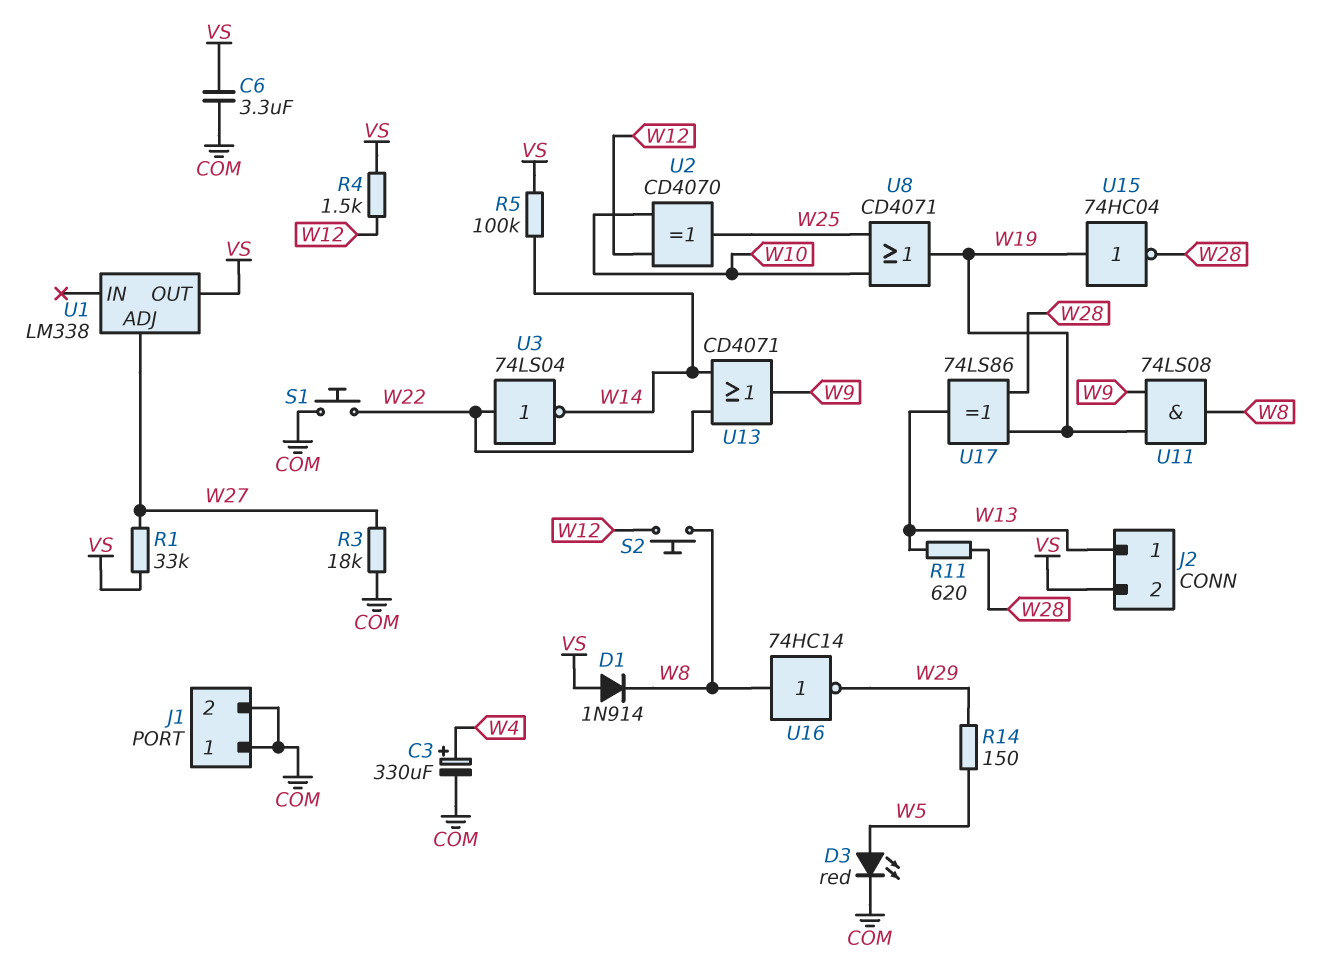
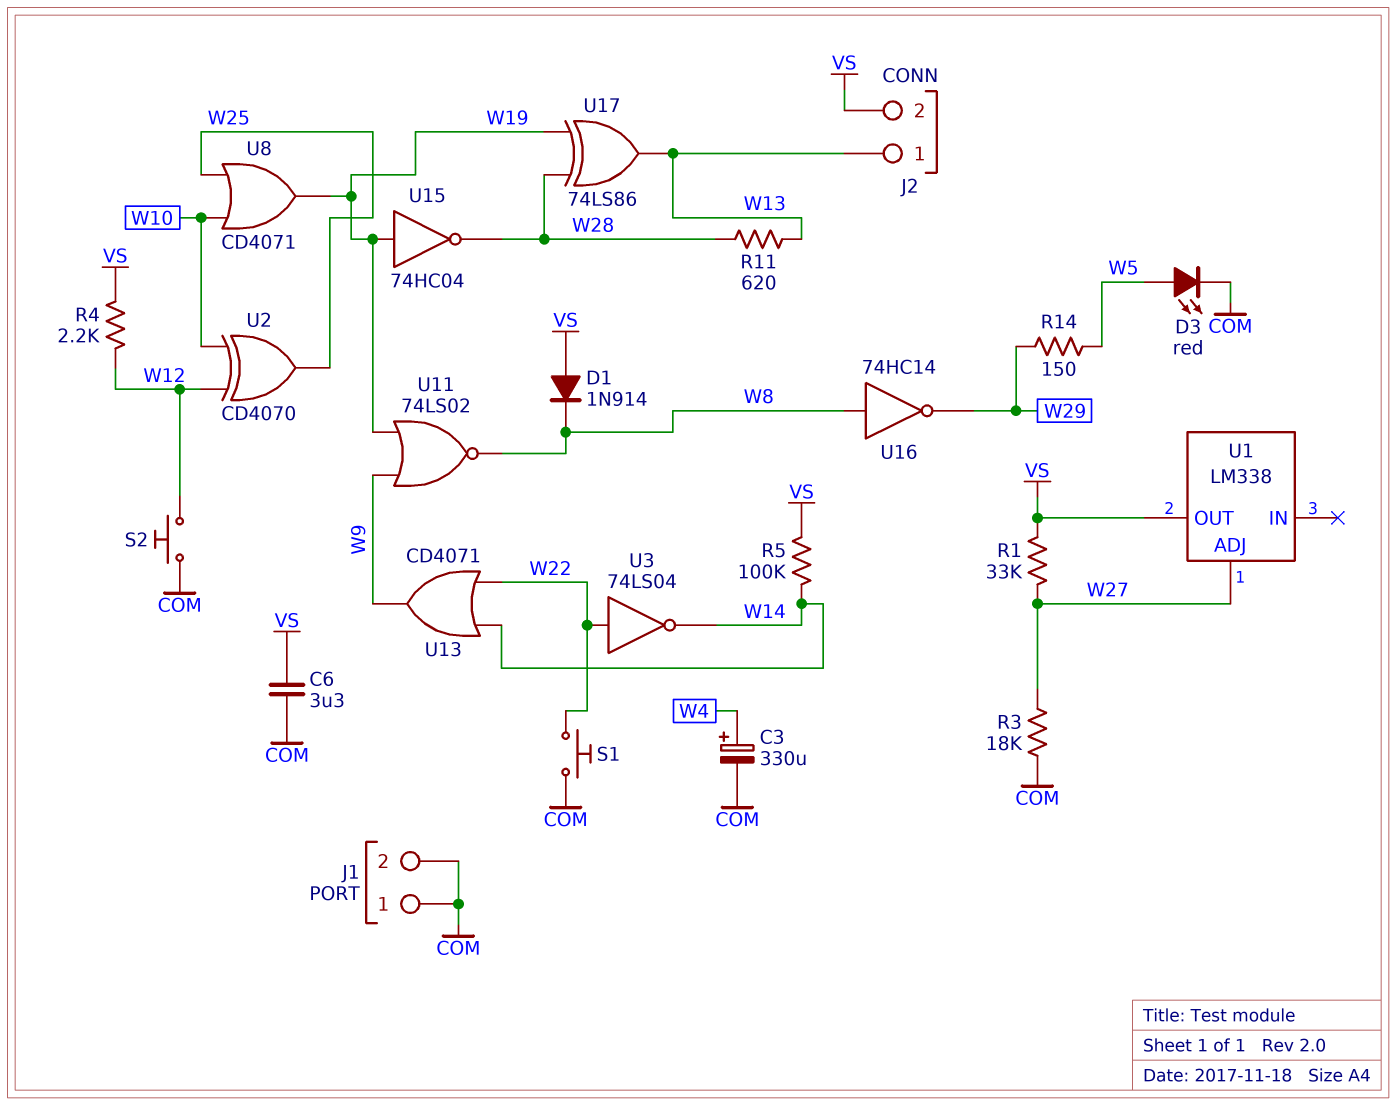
R4: 1.5k (VS, W12) -> 2.2k (VS, W12)
S2: button (W8, W12) -> button (COM, W12)
U11: AND 74LS08 (in W9, in W19, out W8) -> NOR 74LS02 (in W9, in W19, out W8)

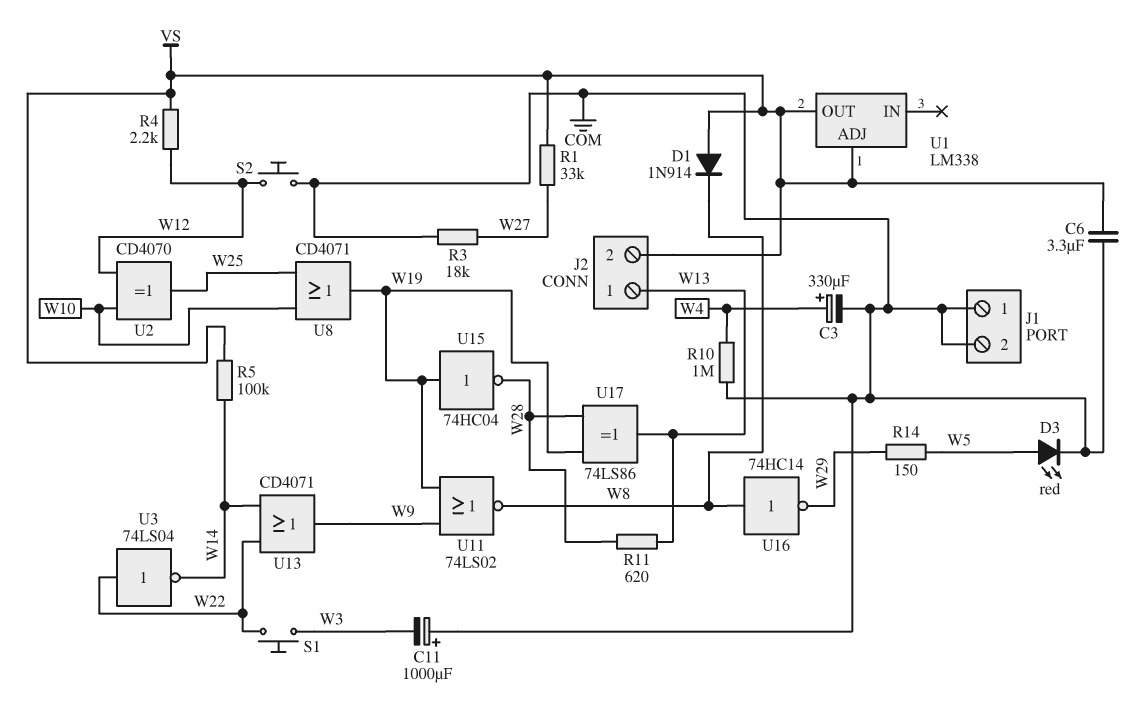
C11: none -> 1000uF (plus COM, minus W3)
R10: none -> 1M (COM, W4)
S1: button (COM, W22) -> button (W3, W22)
U1 pin ADJ: W27 -> VS

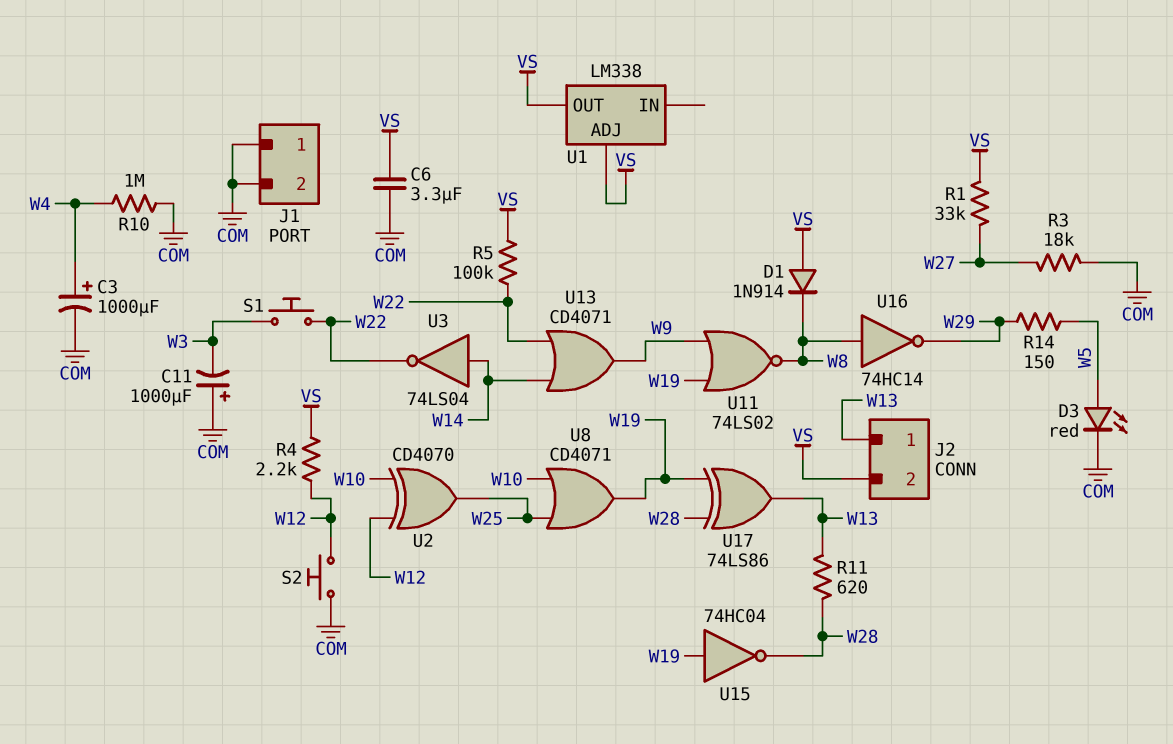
C3: 330uF (plus W4, minus COM) -> 1000uF (plus W4, minus COM)
R5: 100k (VS, W14) -> 100k (VS, W22)
U3: NOT 74LS04 (in W22, out W14) -> NOT 74LS04 (in W14, out W22)

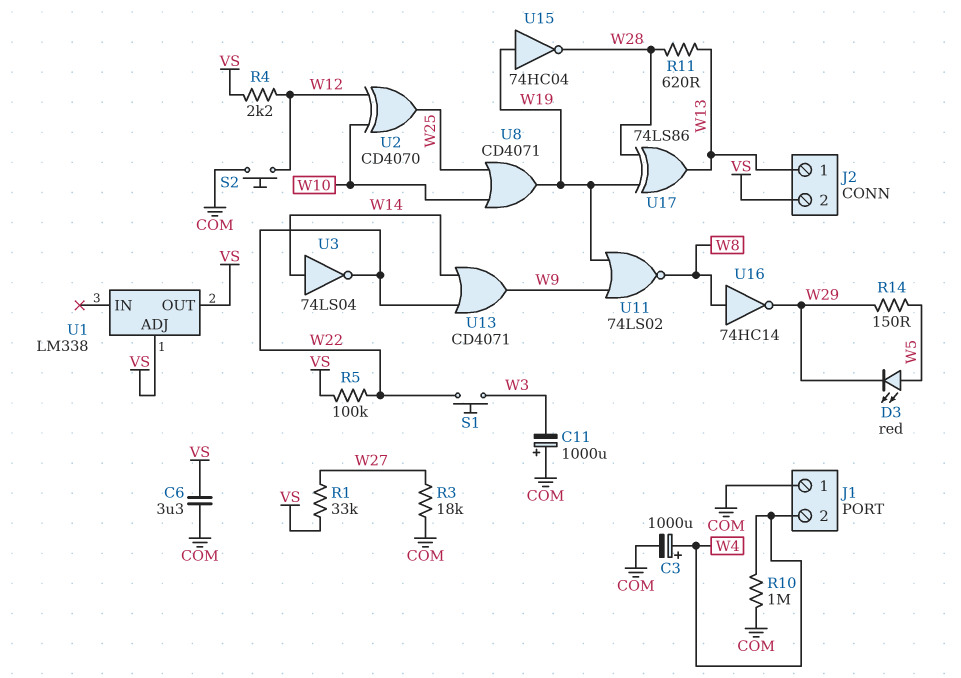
D1: diode 1N914 (A VS, K W8) -> none
D3: LED red (A W5, K COM) -> LED red (A W5, K W29)
J1 pin 2: COM -> W4

